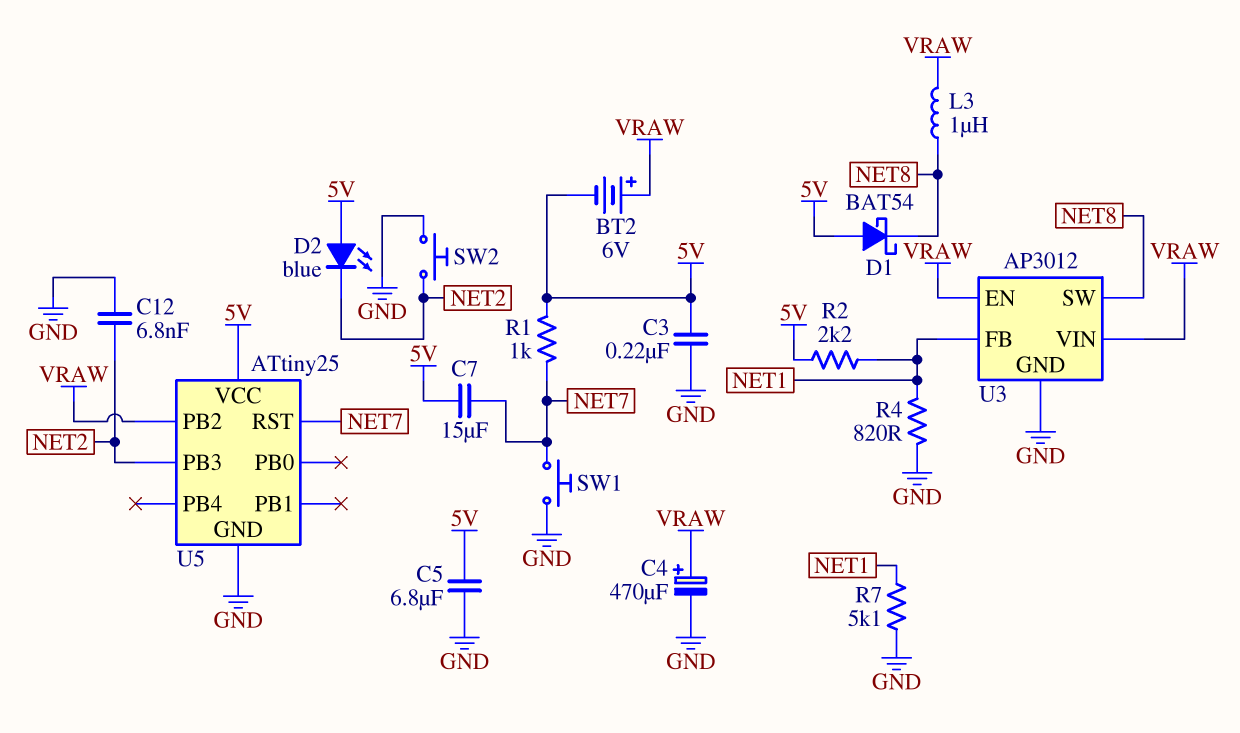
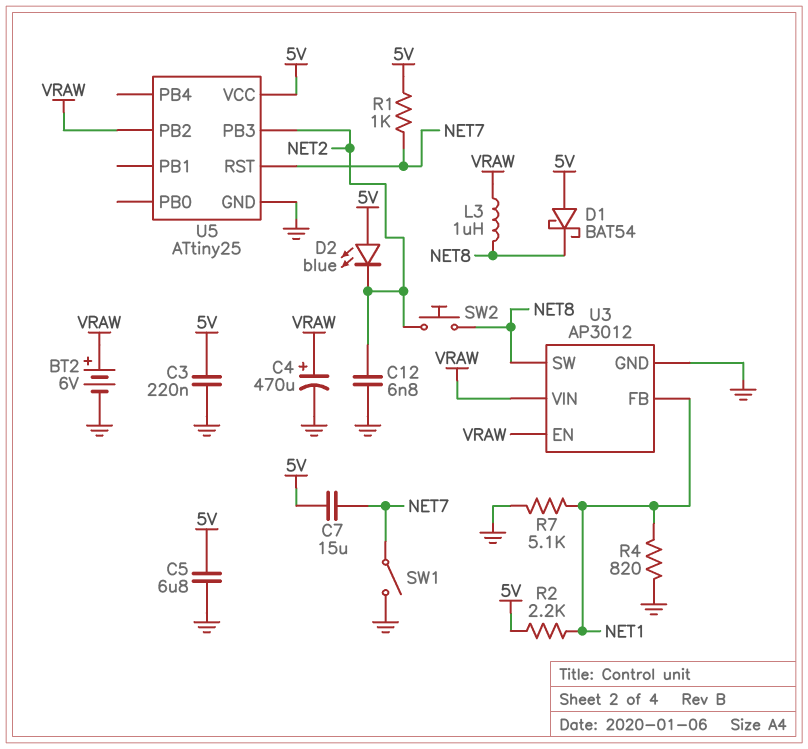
BT2: 6V (plus VRAW, minus 5V) -> 6V (plus VRAW, minus GND)
SW1: button (GND, NET7) -> switch (GND, NET7)
SW2: button (GND, NET2) -> button (NET2, NET8)

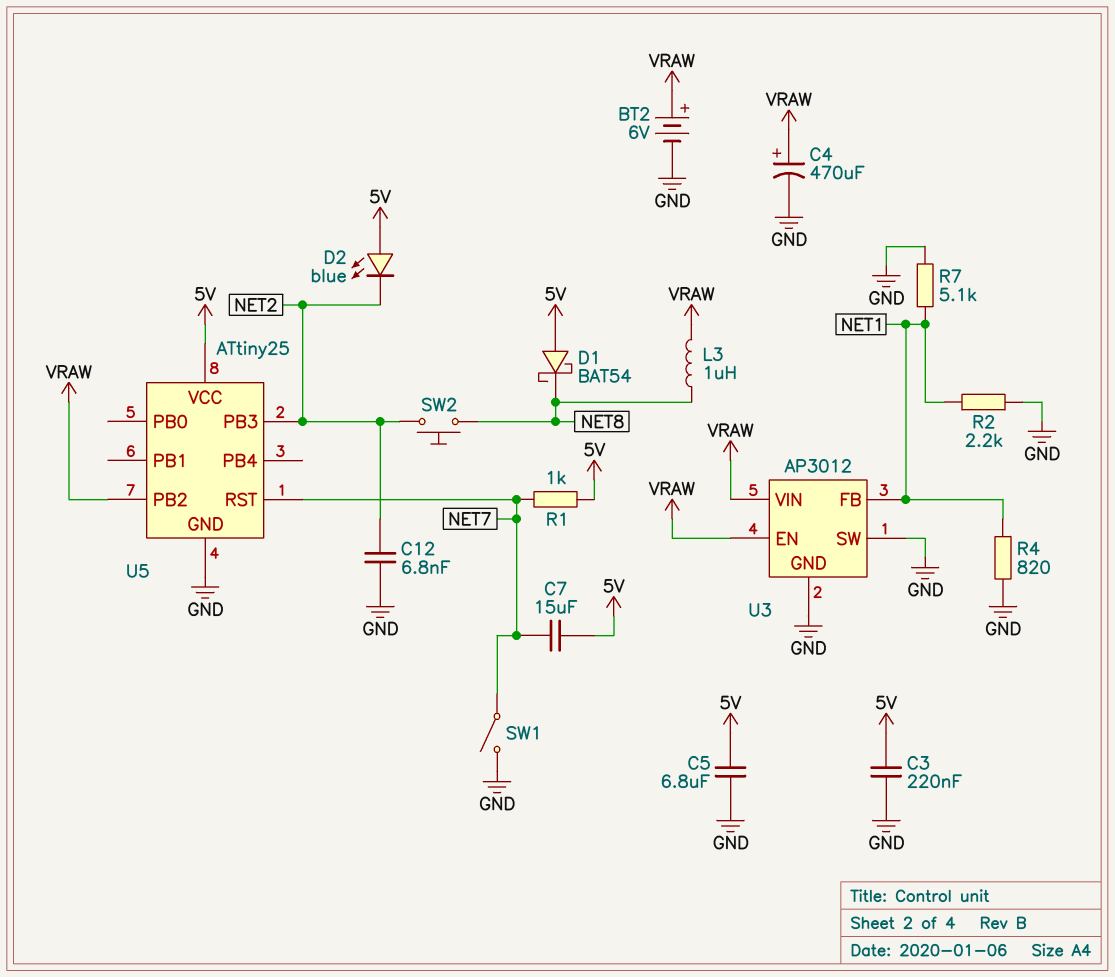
R2: 2.2k (5V, NET1) -> 2.2k (GND, NET1)
U3 pin SW: NET8 -> GND

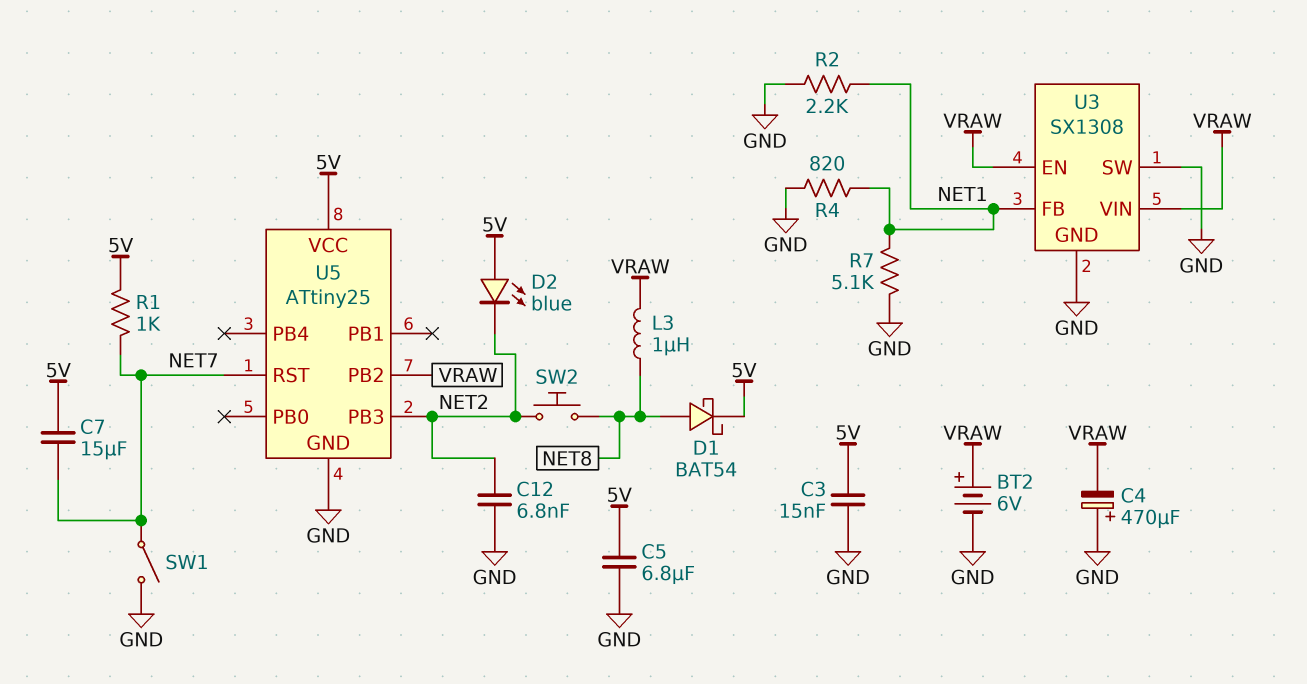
C3: 220nF (5V, GND) -> 15nF (5V, GND)
C4: 470uF (plus VRAW, minus GND) -> 470uF (plus GND, minus VRAW)
D1: schottky BAT54 (A 5V, K NET8) -> schottky BAT54 (A NET8, K 5V)
U3: AP3012 -> SX1308

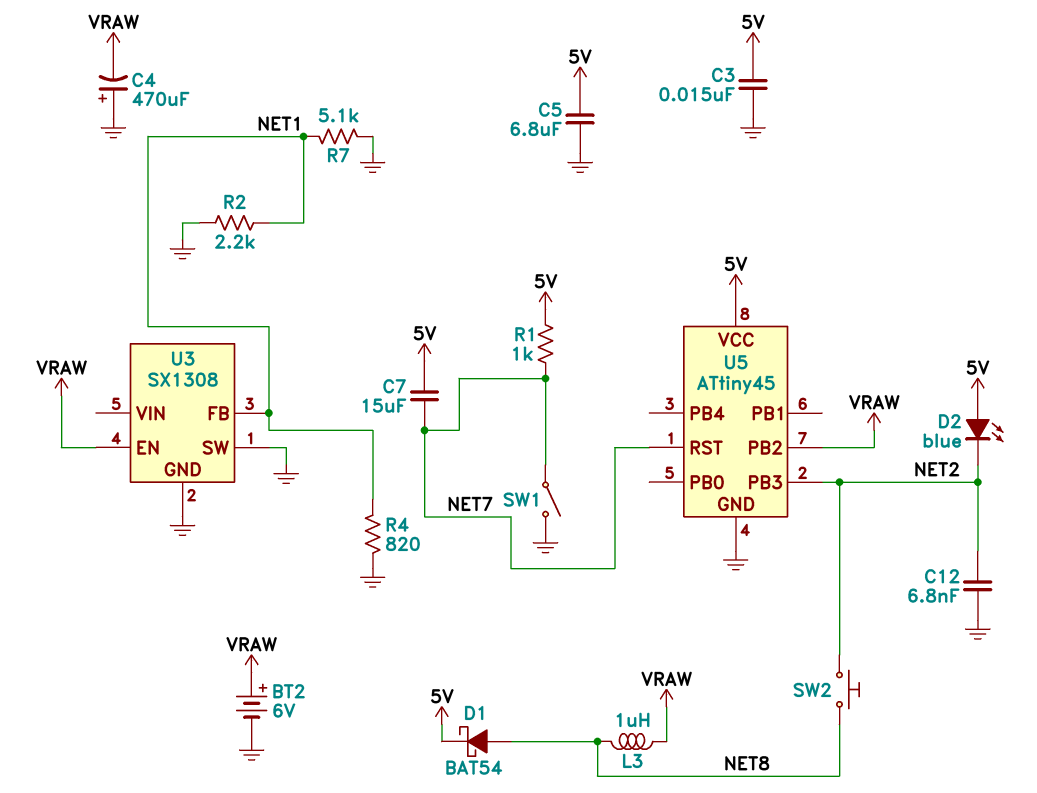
U3 pin VIN: VRAW -> none
U5: ATtiny25 -> ATtiny45

